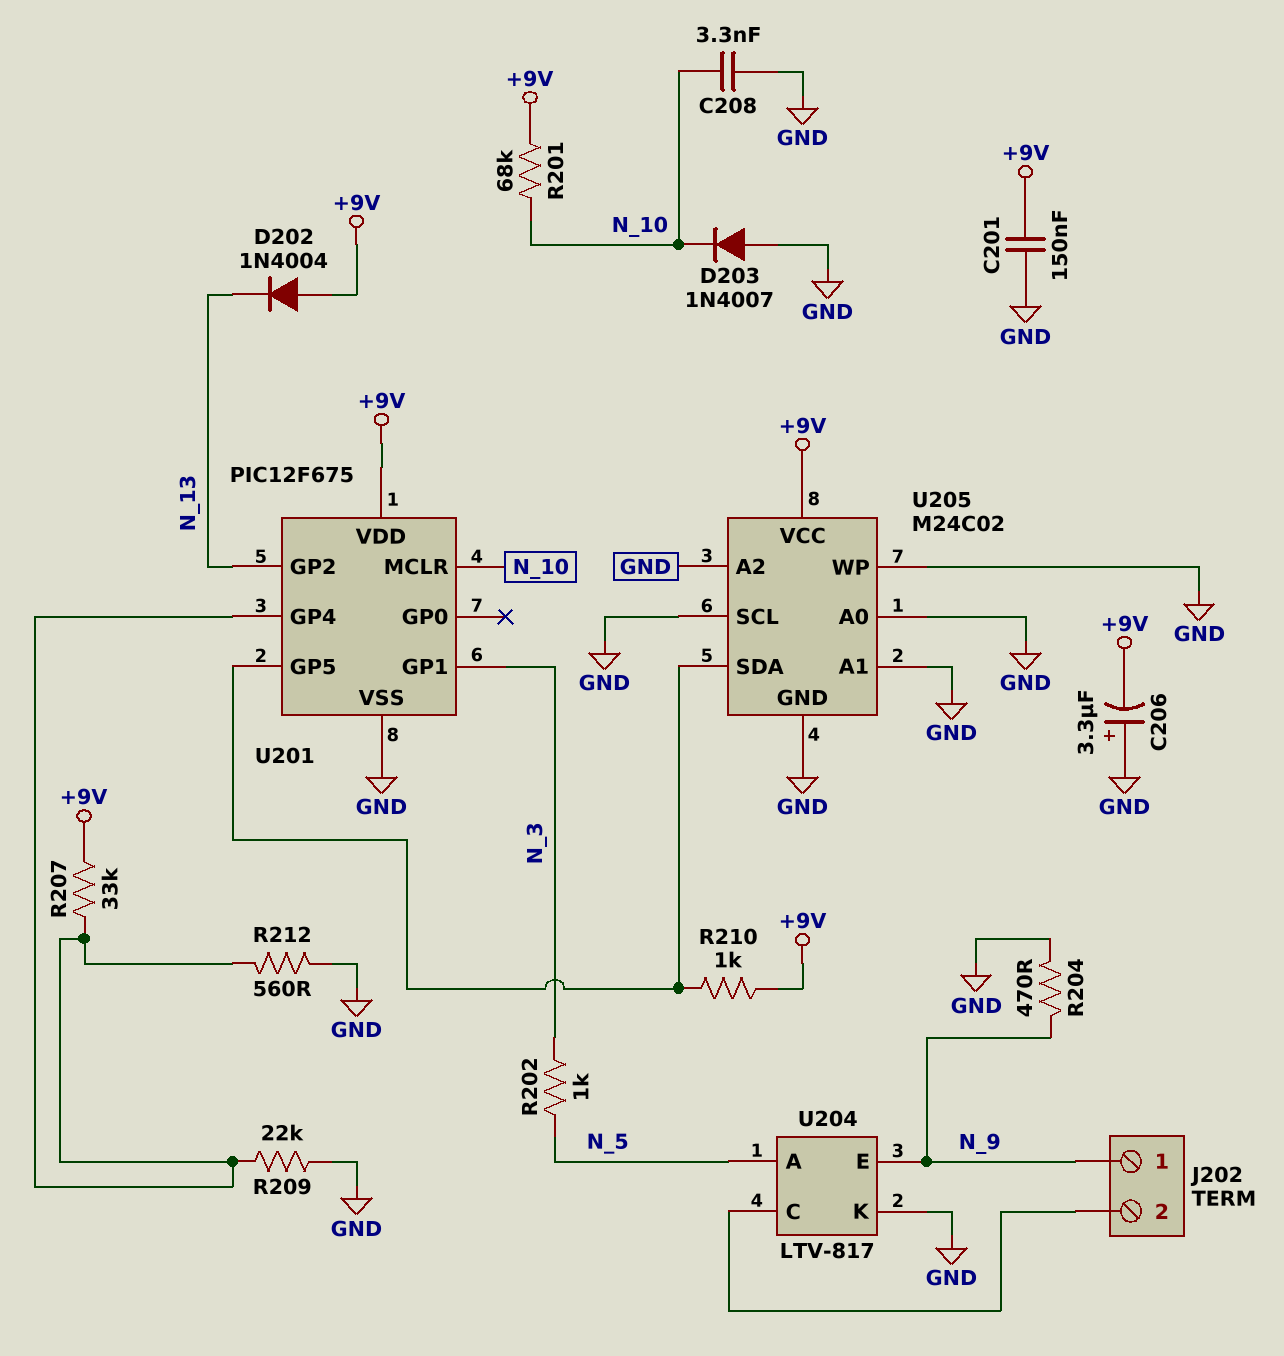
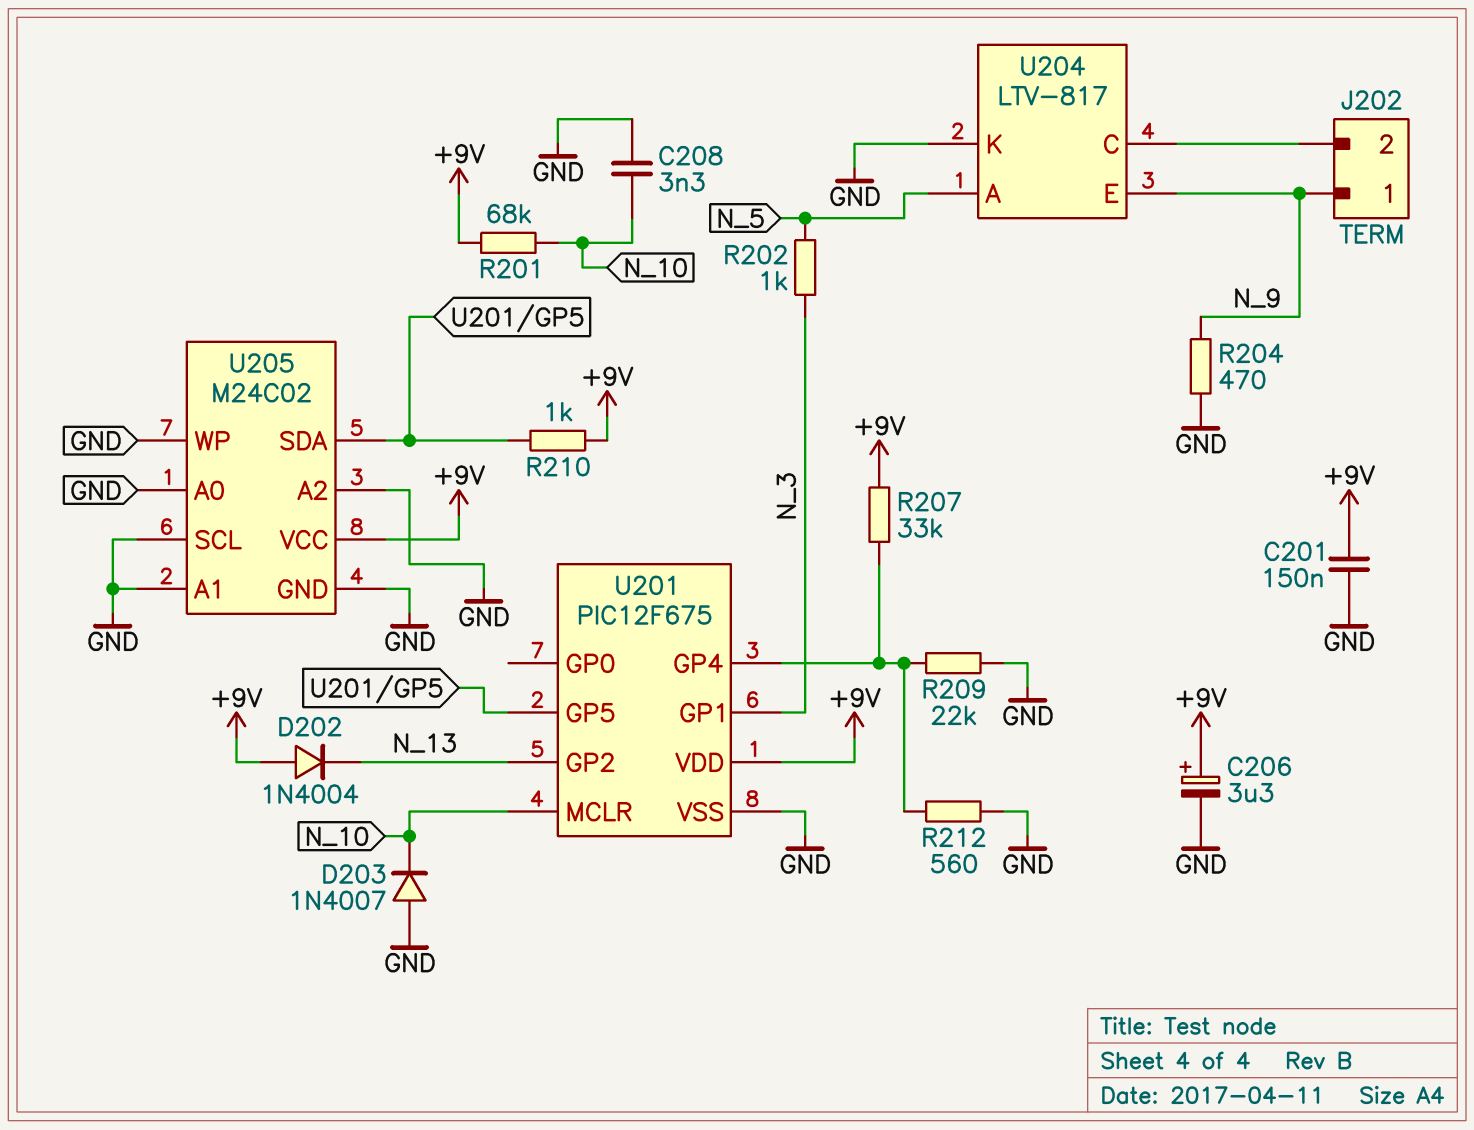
C206: 3.3uF (plus GND, minus +9V) -> 3.3uF (plus +9V, minus GND)

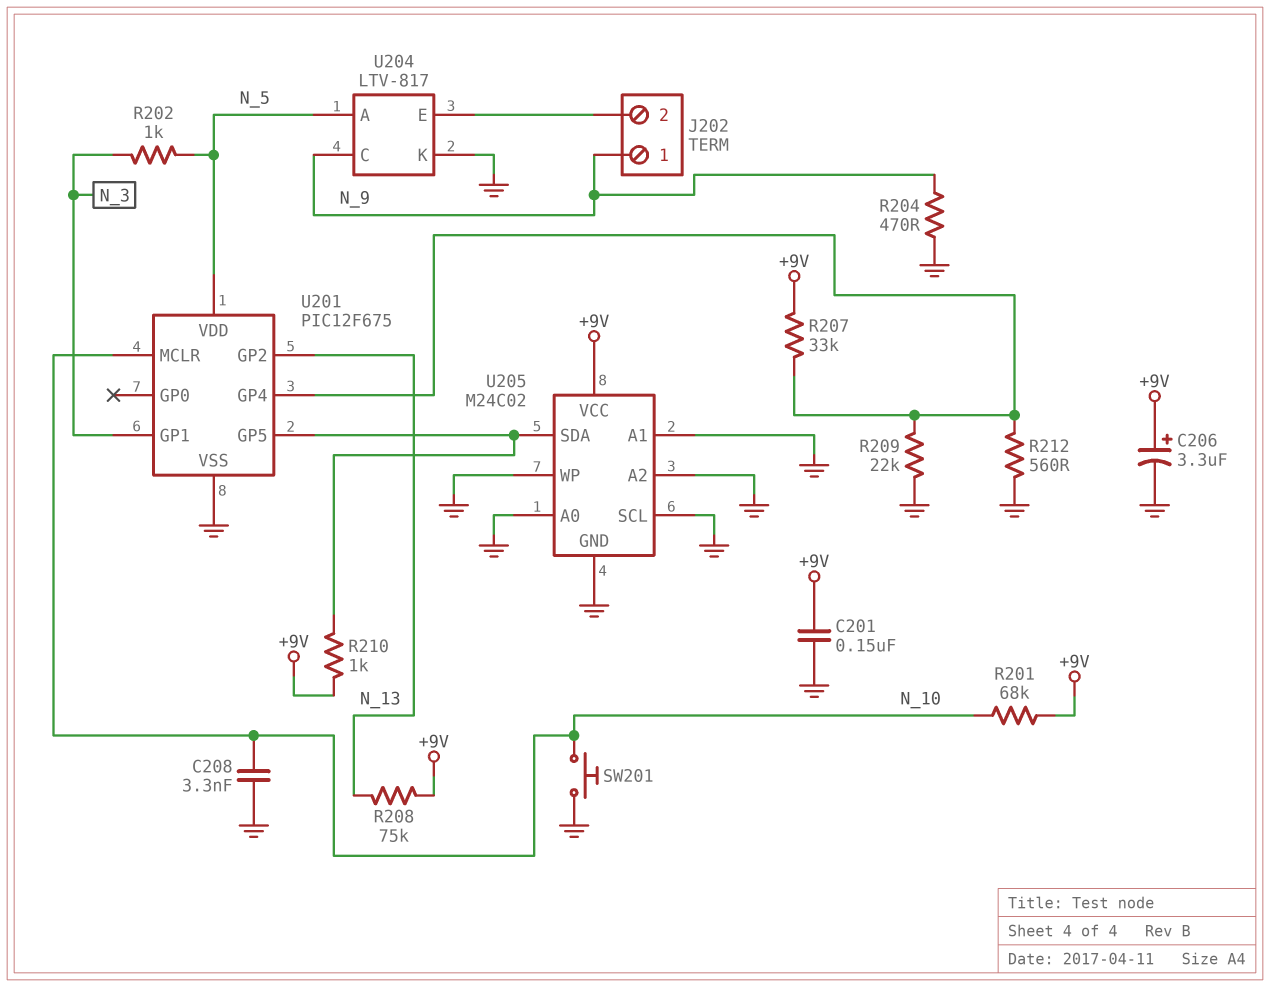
D202: diode 1N4004 (A +9V, K N_13) -> none
D203: diode 1N4007 (A GND, K N_10) -> none
R208: none -> 75k (+9V, N_13)
SW201: none -> button (GND, N_10)
U201 pin VDD: +9V -> N_5
U204 pin C: J202/2 -> N_9
U204 pin E: N_9 -> J202/2

